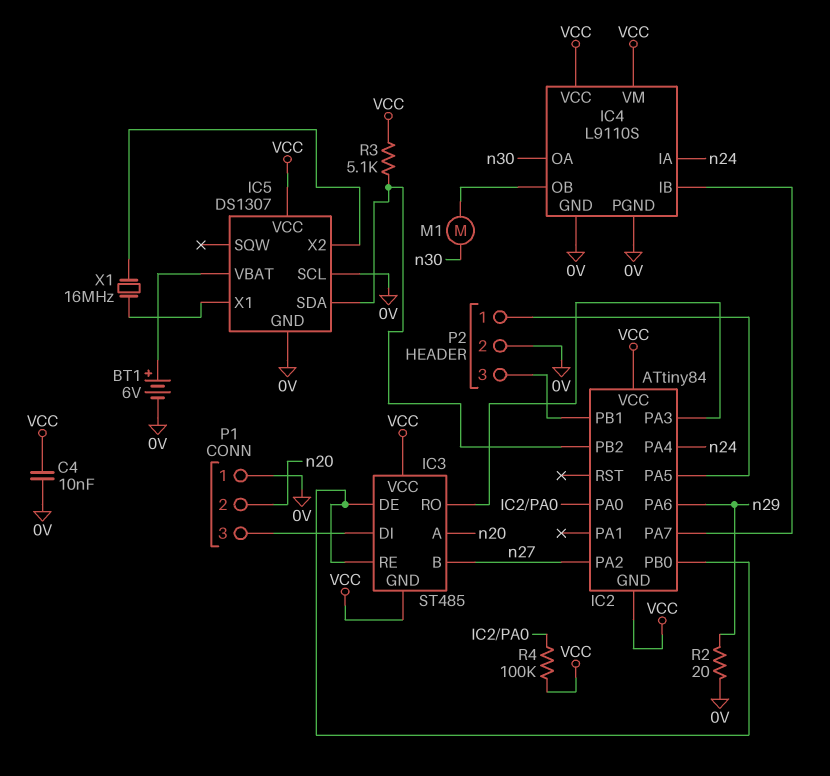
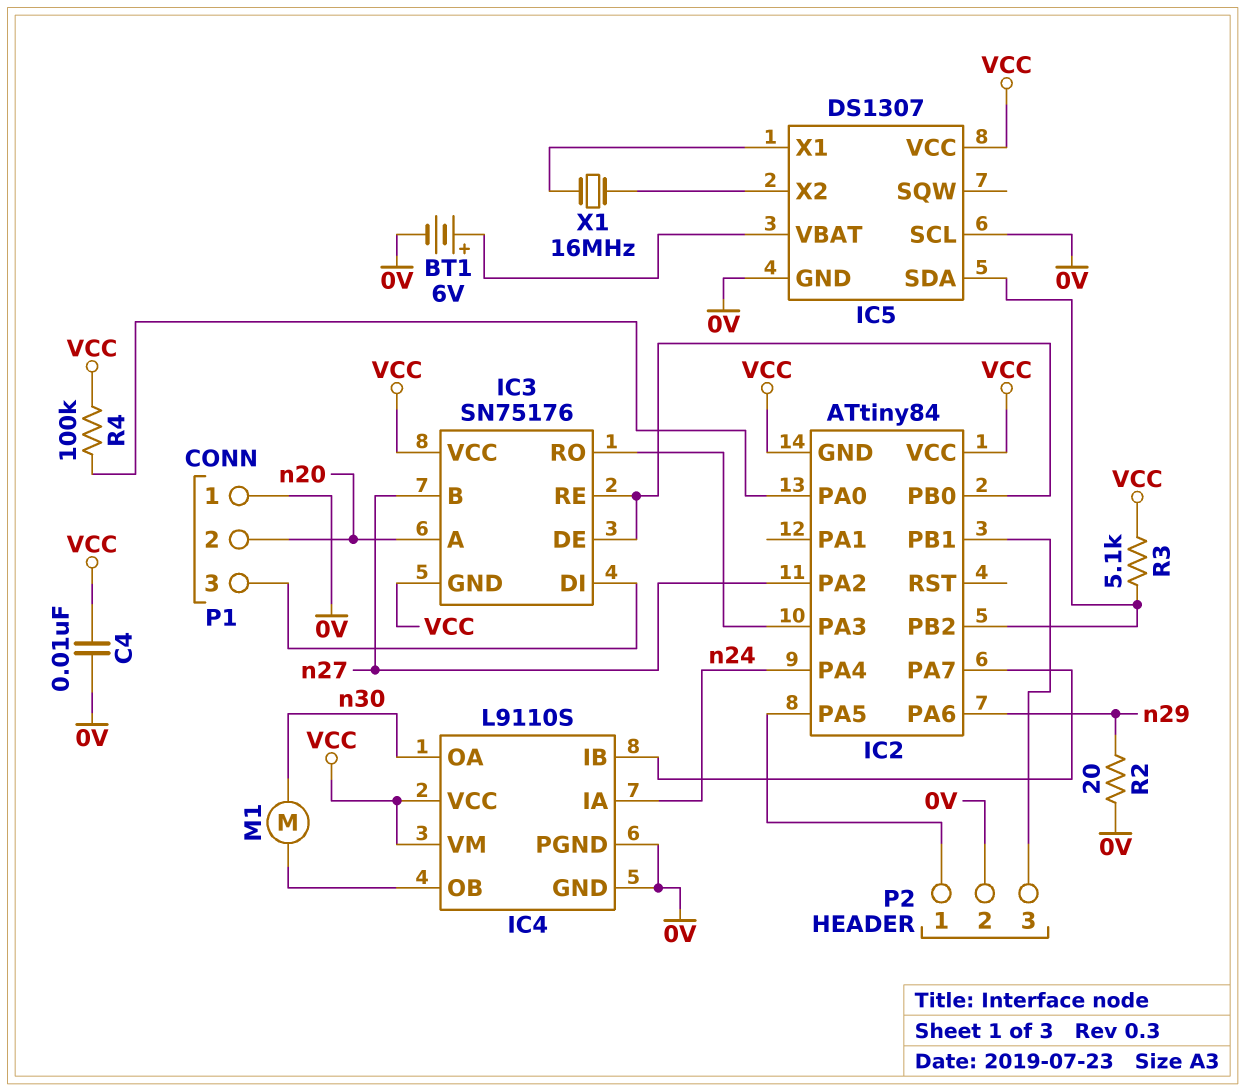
IC3: ST485 -> SN75176

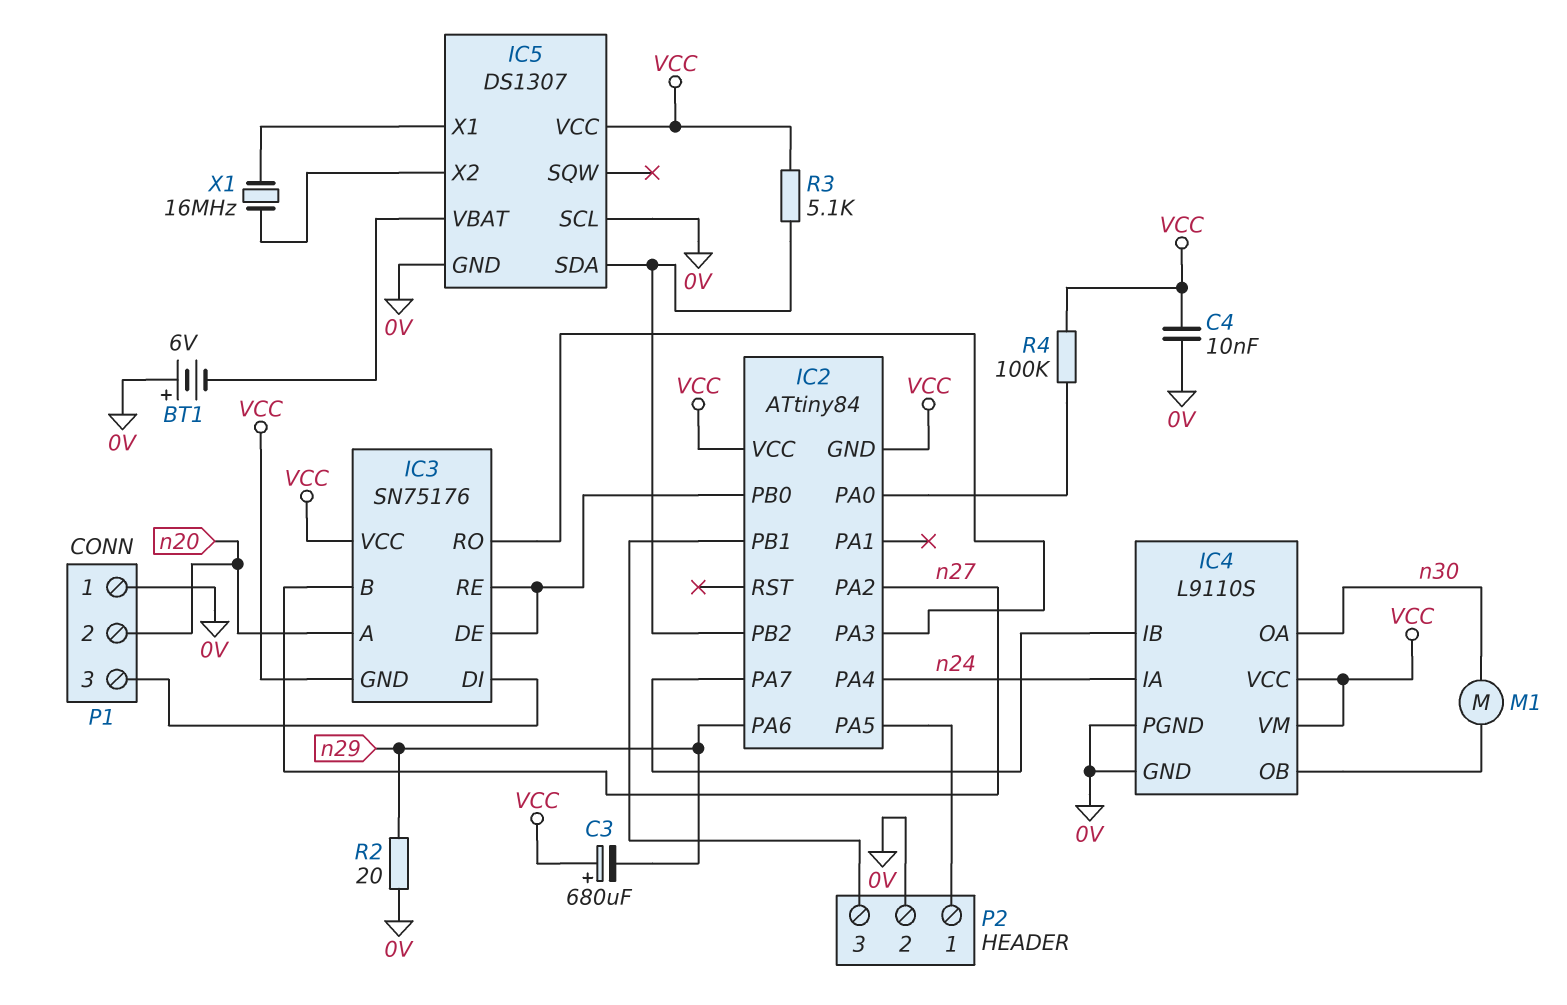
BT1: 6V (plus IC5/VBAT, minus 0V) -> 6V (plus 0V, minus IC5/VBAT)
C3: none -> 680uF (plus VCC, minus n29)

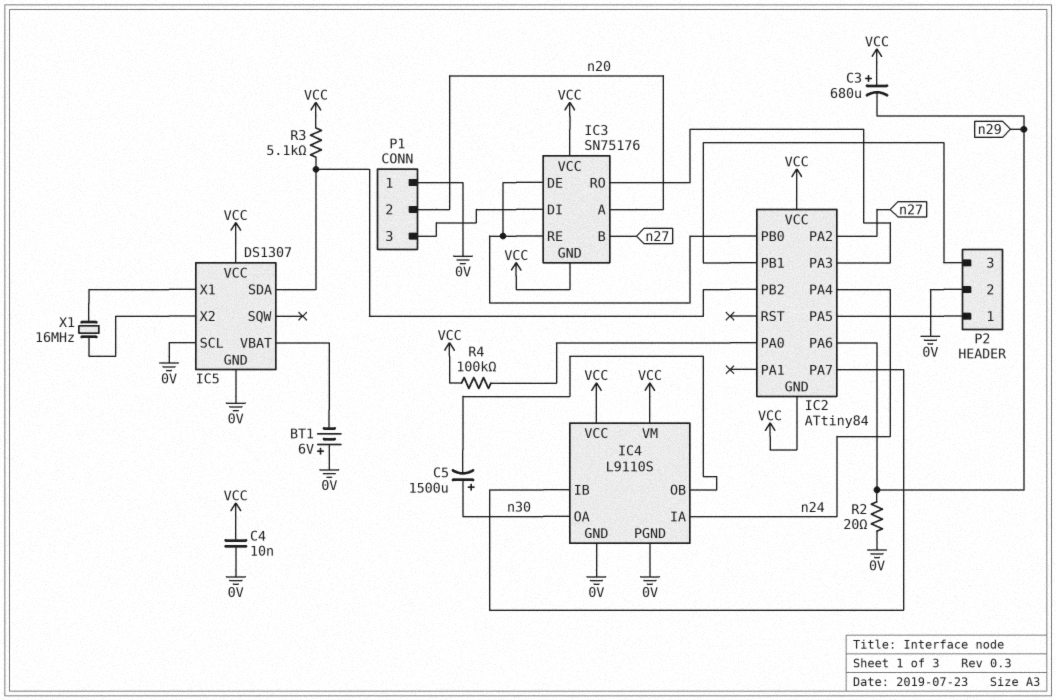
C5: none -> 1500uF (plus n30, minus IC4/OB)
M1: motor (IC4/OB, n30) -> none

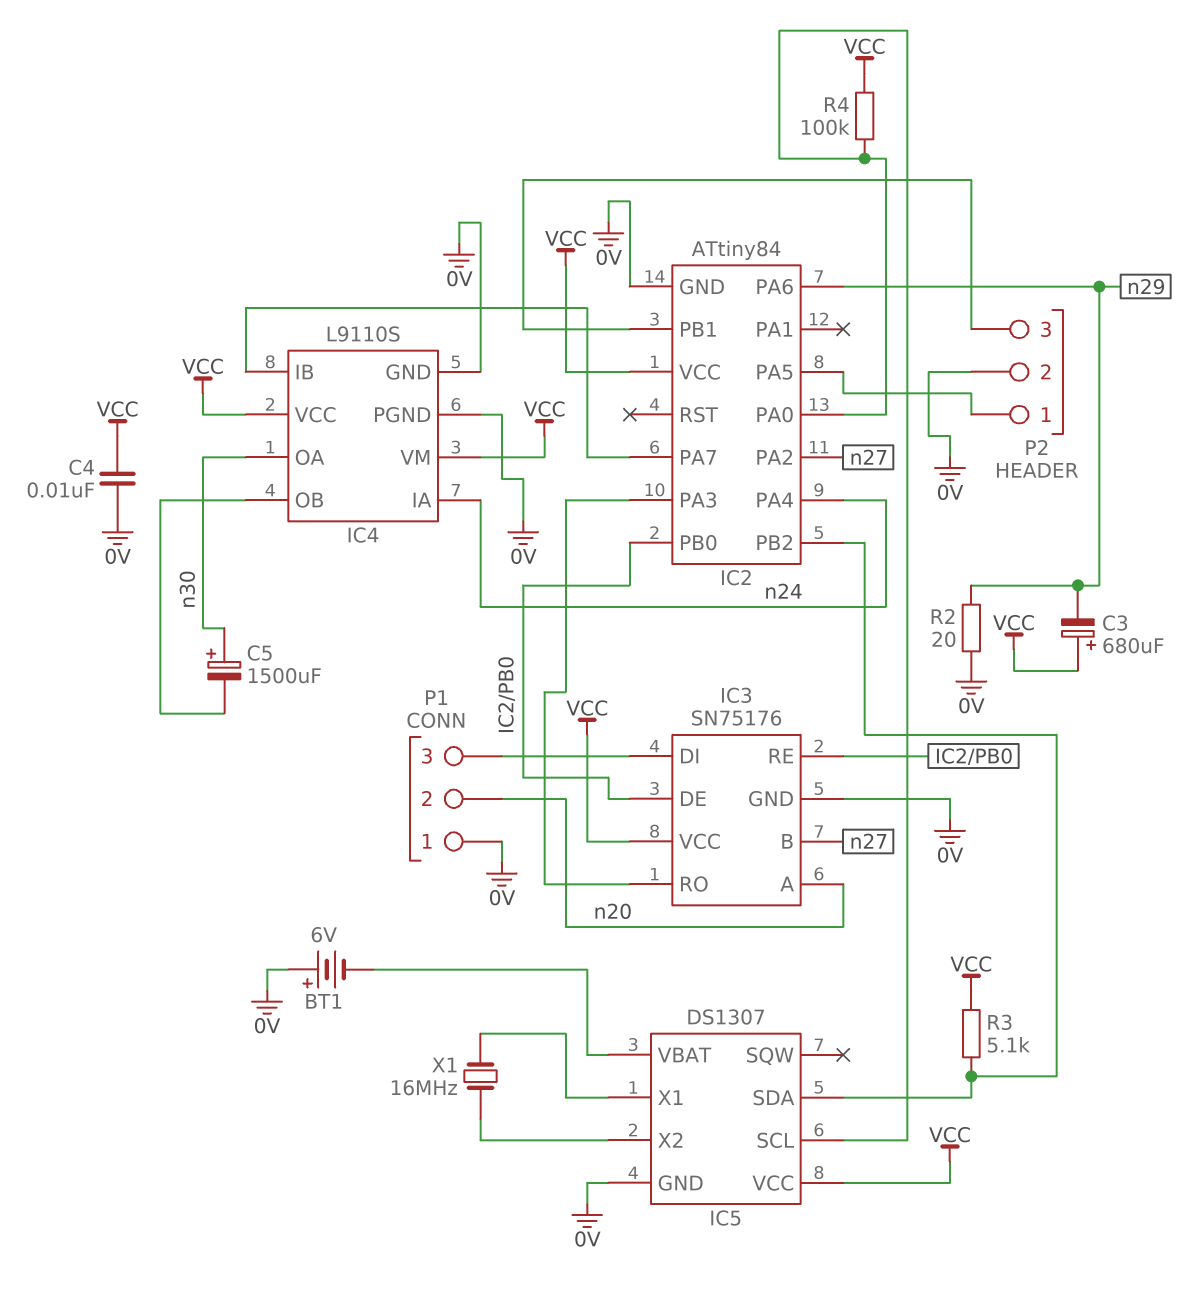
IC2 pin GND: VCC -> 0V
IC3 pin GND: VCC -> 0V
IC5 pin SCL: 0V -> IC2/PA0

